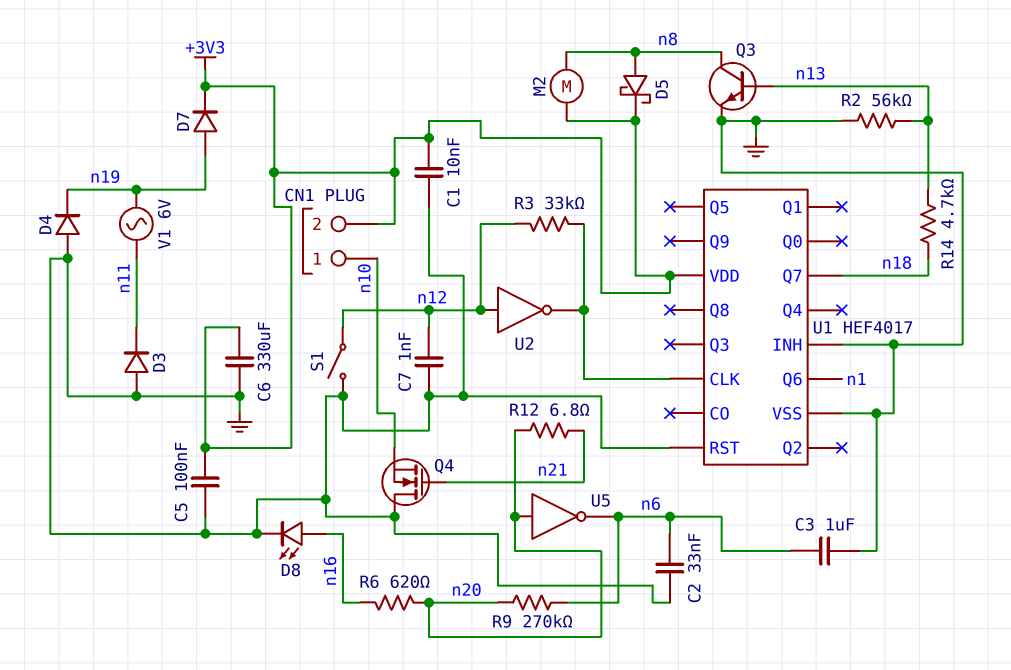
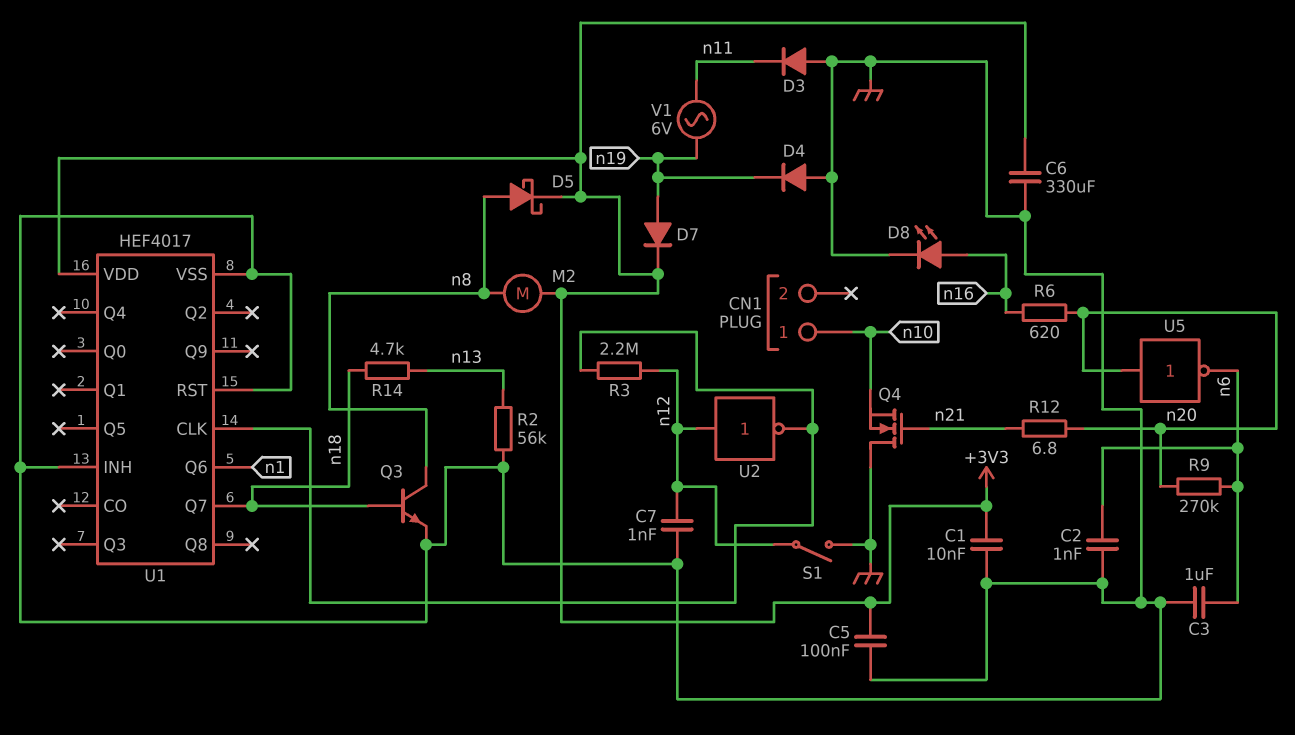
C2: 33nF (GND, n6) -> 1nF (GND, n6)
CN1 pin 2: +3V3 -> none
Q3: NPN (B n13, C n8, E GND) -> NPN (B n18, C n8, E GND)
R3: 33k (U1/CLK, n12) -> 2.2M (U1/CLK, n12)

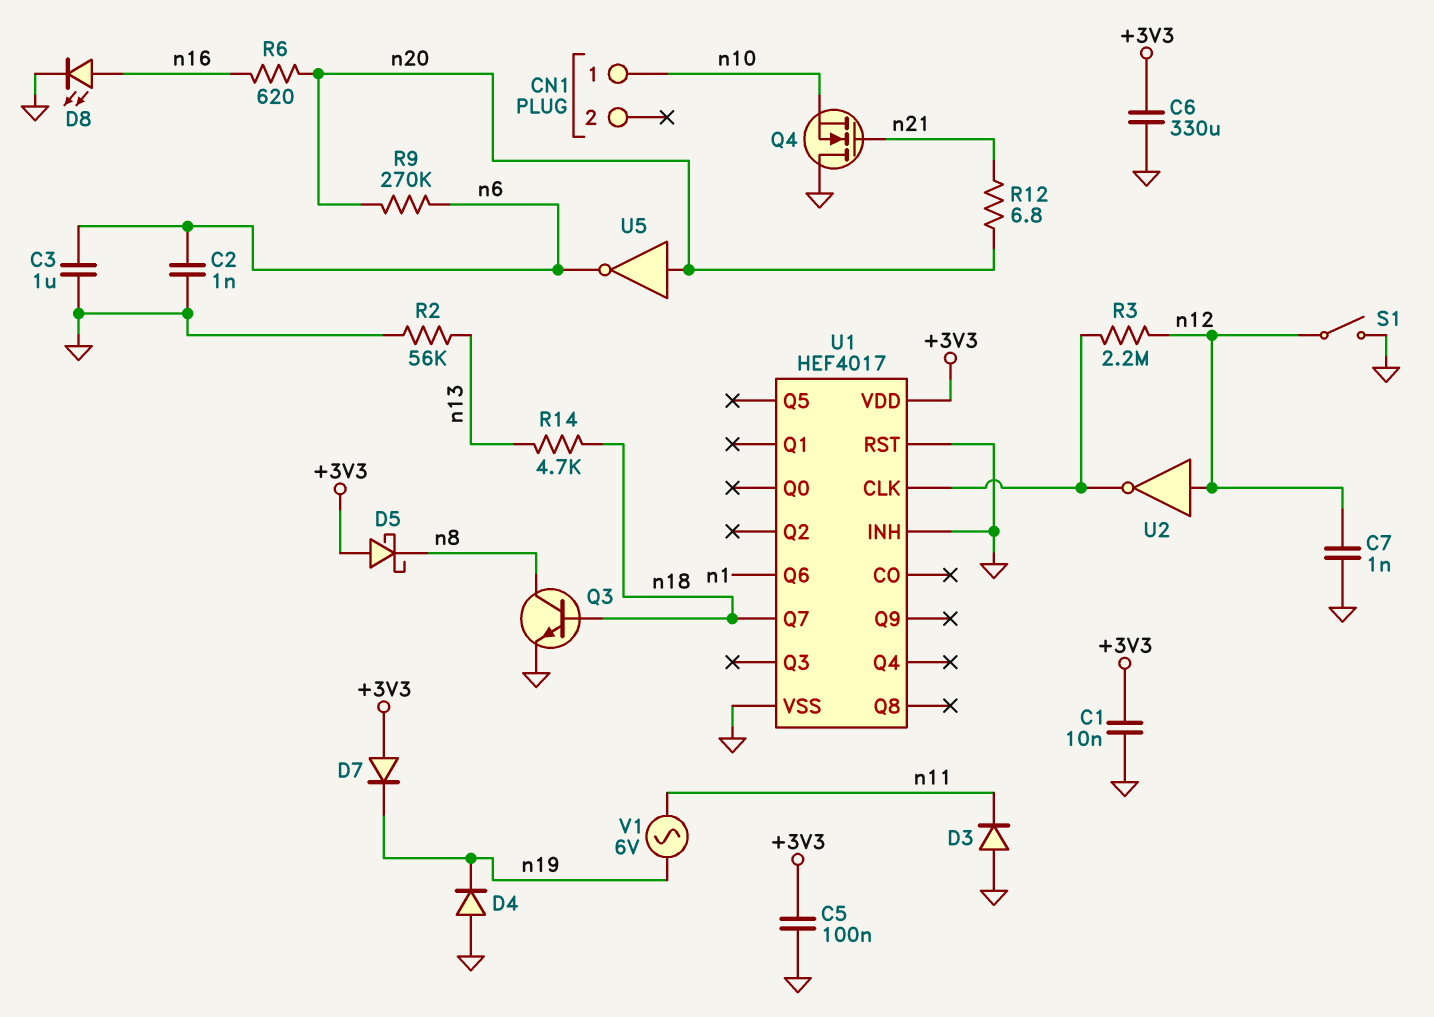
D5: schottky (A n8, K +3V3) -> schottky (A +3V3, K n8)
D7: diode (A n19, K +3V3) -> diode (A +3V3, K n19)
M2: motor (+3V3, n8) -> none

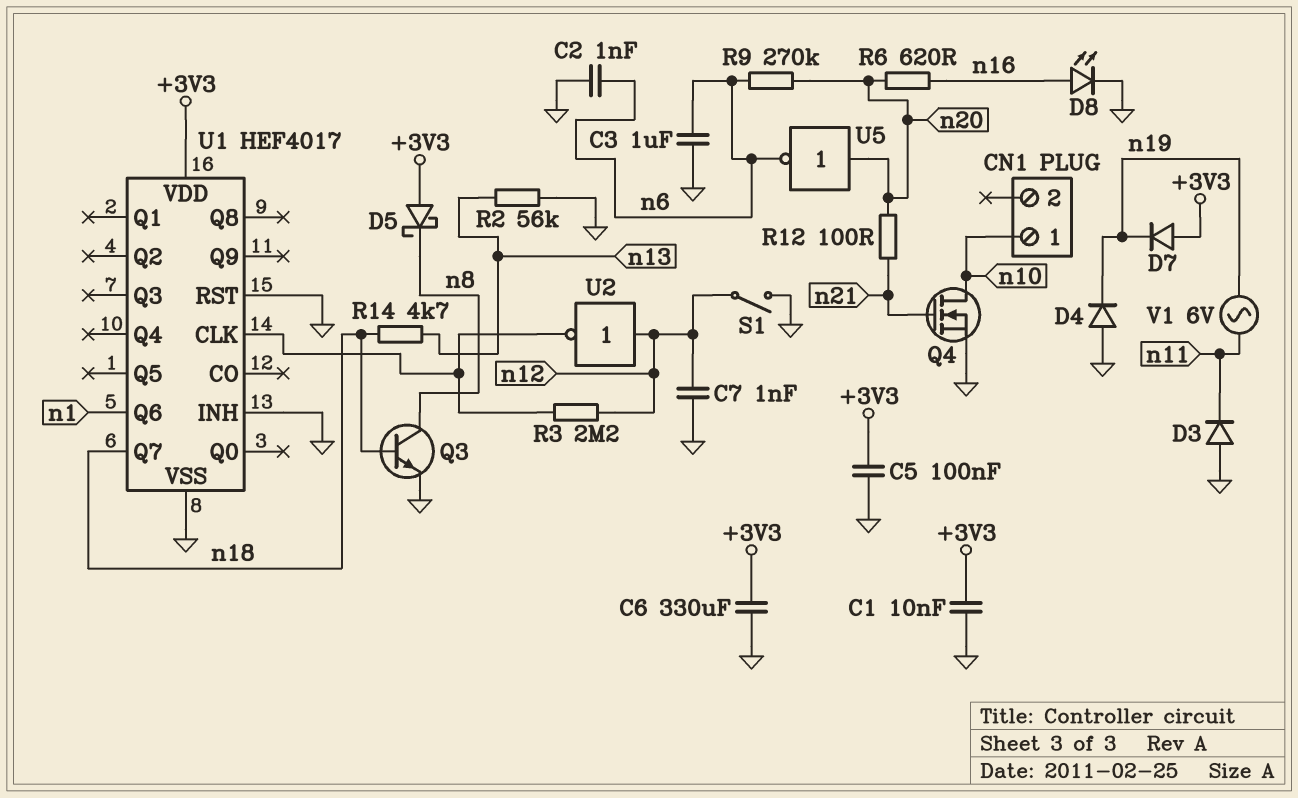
Q4: NMOS (G n21, D GND, S n10) -> NMOS (G n21, D n10, S GND)
R12: 6.8 (n20, n21) -> 100 (n20, n21)

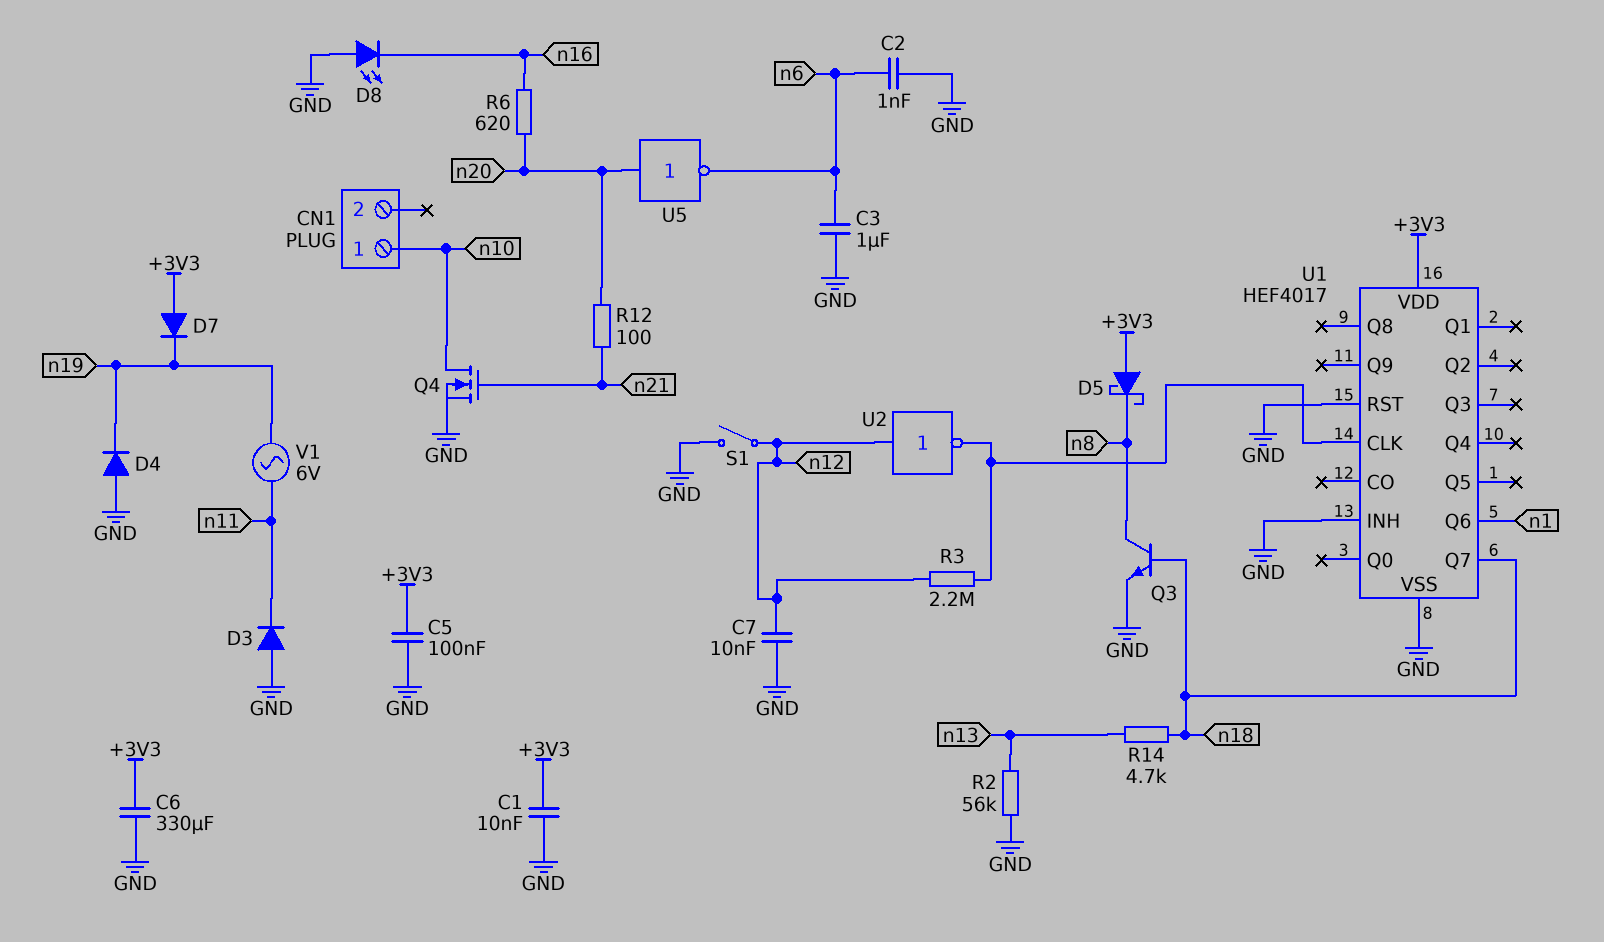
C7: 1nF (GND, n12) -> 10nF (GND, n12)
D8: LED (A n16, K GND) -> LED (A GND, K n16)
R9: 270k (n6, n20) -> none

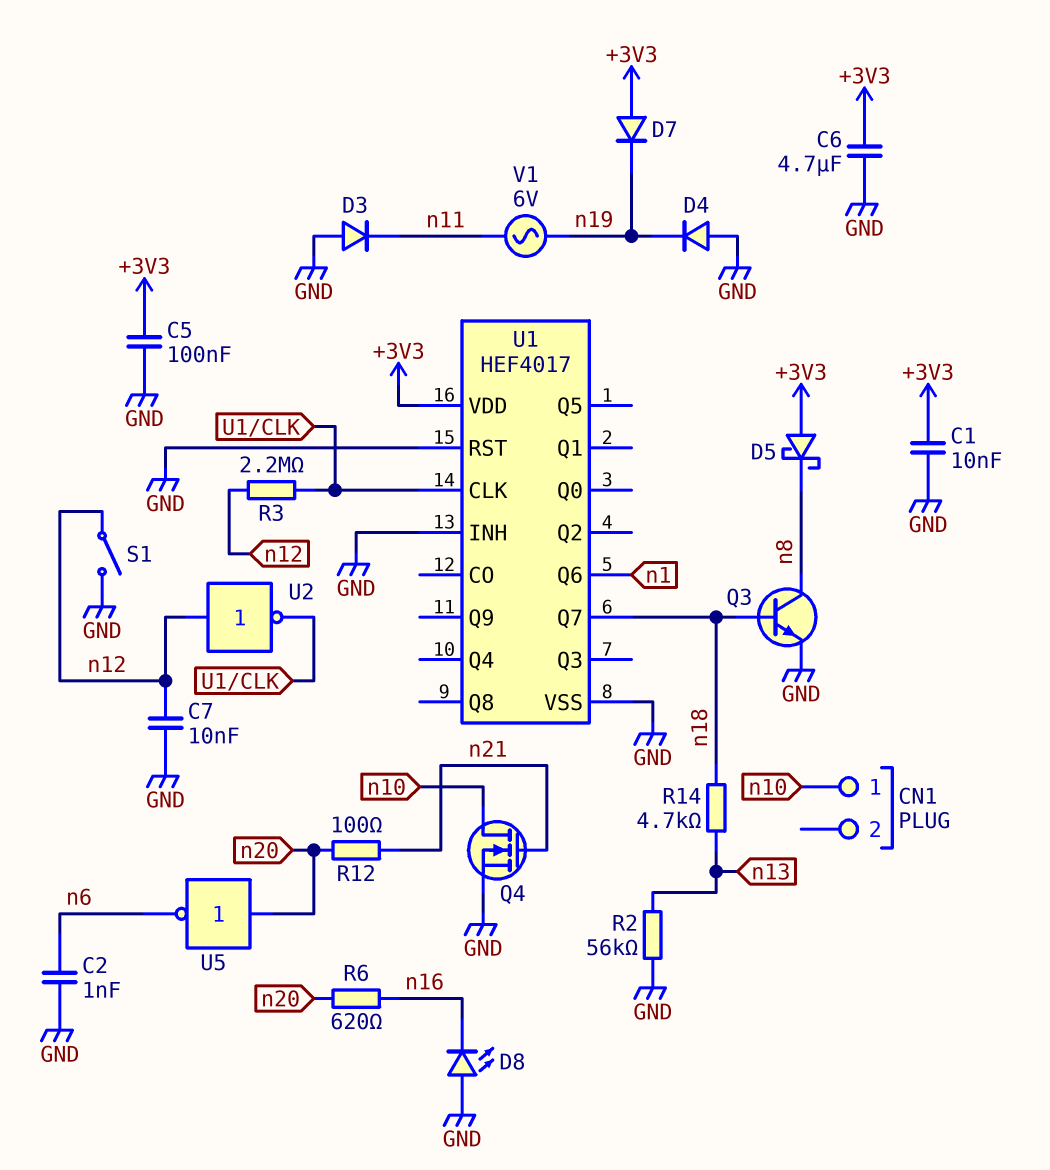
C3: 1uF (GND, n6) -> none
C6: 330uF (+3V3, GND) -> 4.7uF (+3V3, GND)

